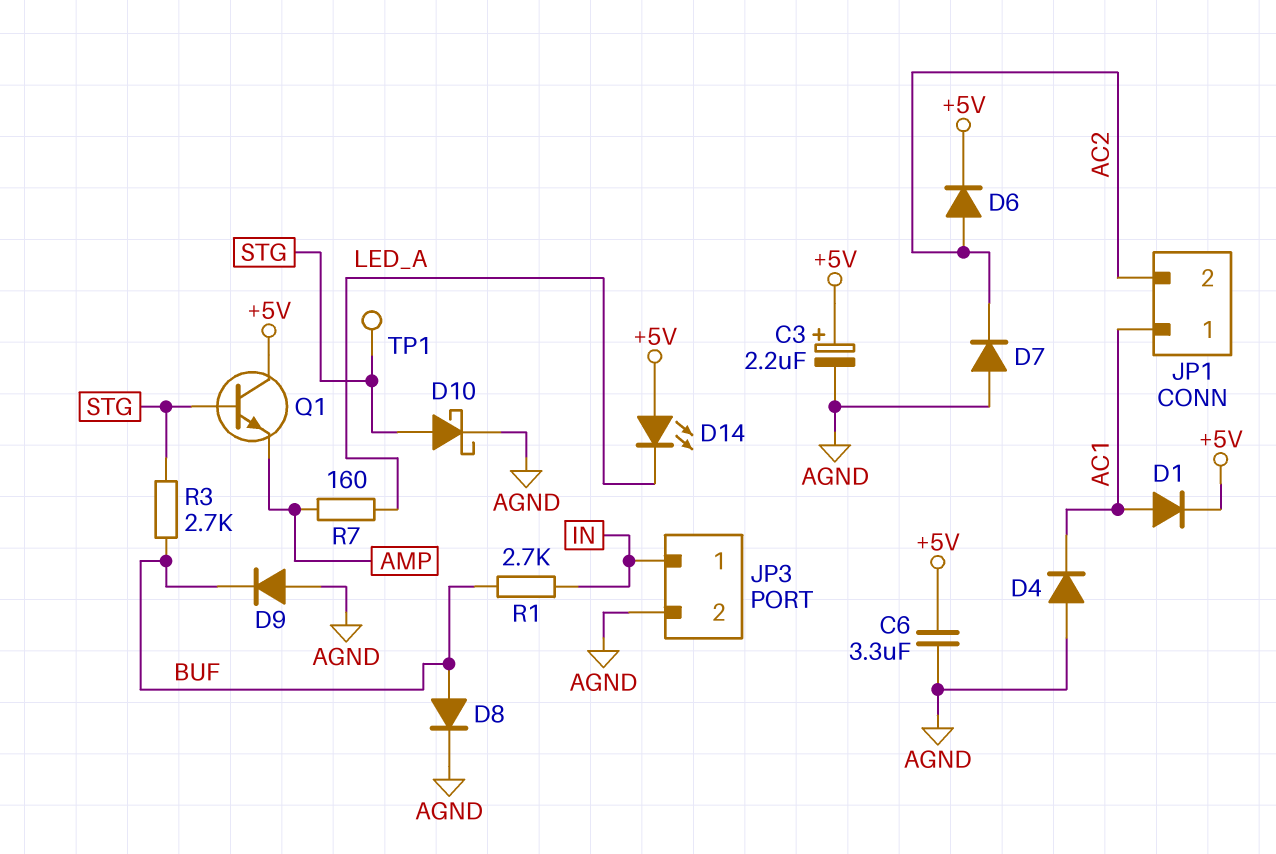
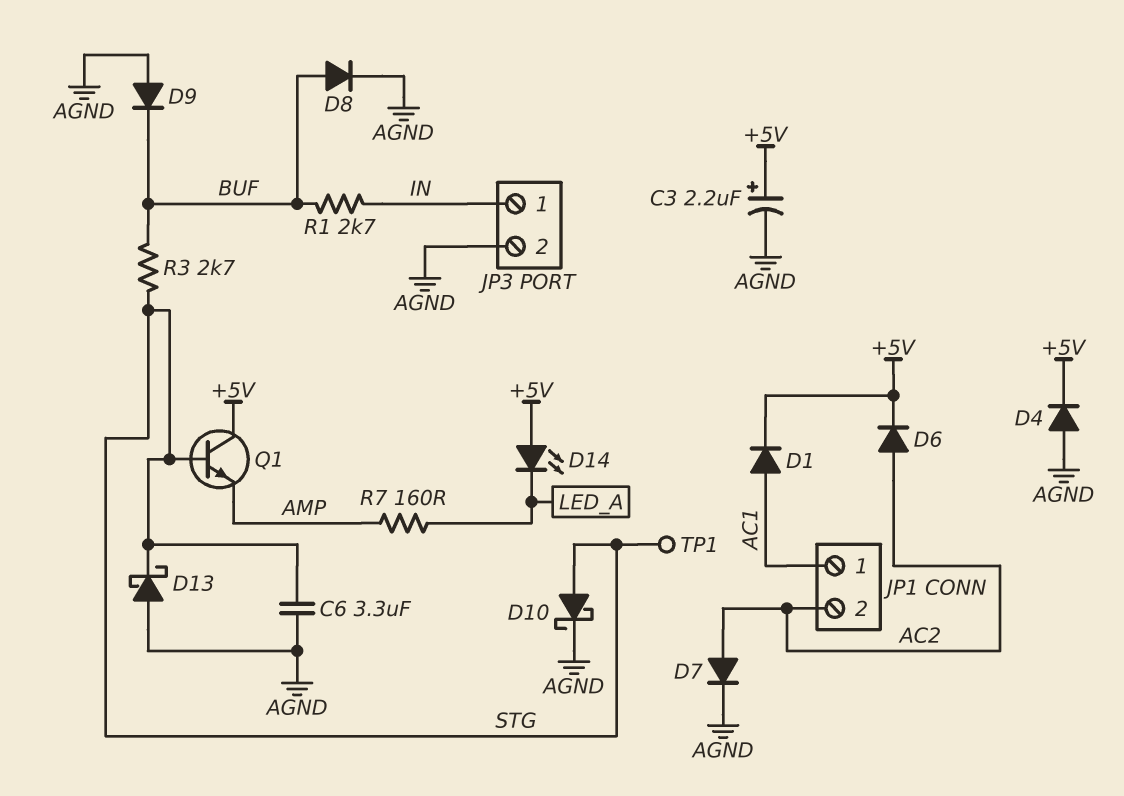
C6: 3.3uF (+5V, AGND) -> 3.3uF (AGND, STG)
D4: diode (A AGND, K AC1) -> diode (A AGND, K +5V)
D7: diode (A AGND, K AC2) -> diode (A AC2, K AGND)
D13: none -> schottky (A AGND, K STG)

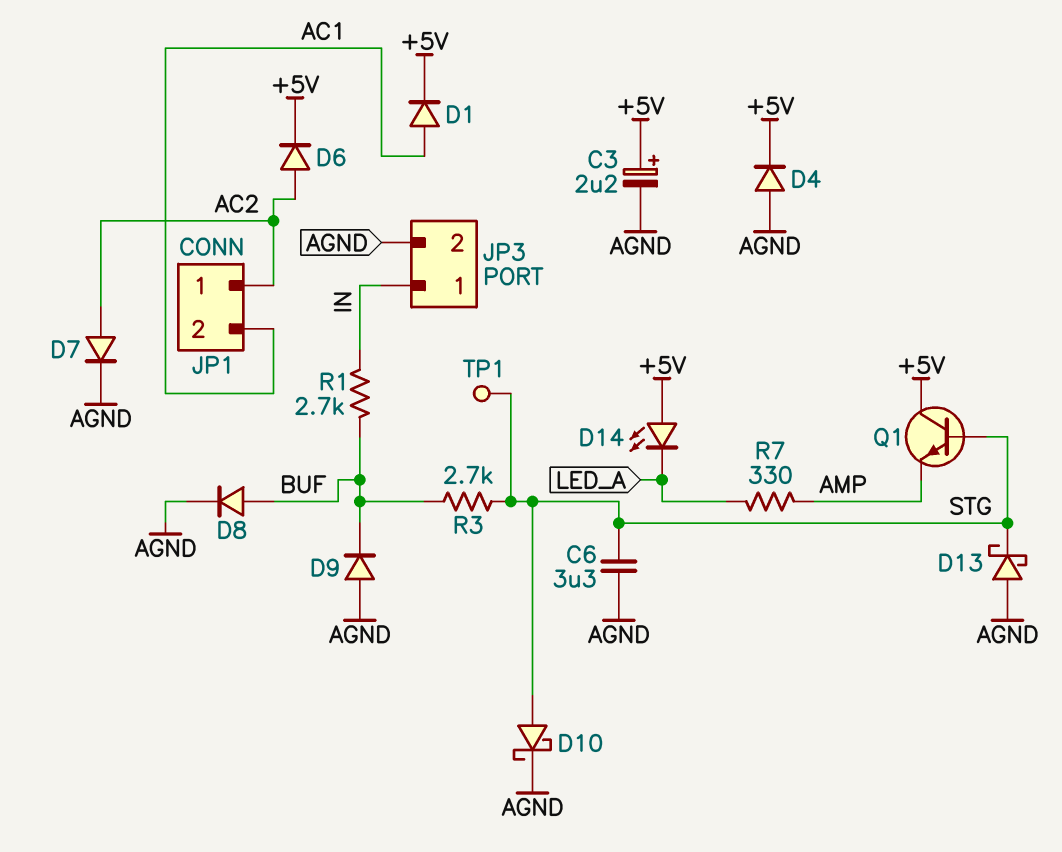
JP1 pin 1: AC1 -> AC2
JP1 pin 2: AC2 -> AC1
R7: 160 (AMP, LED_A) -> 330 (AMP, LED_A)

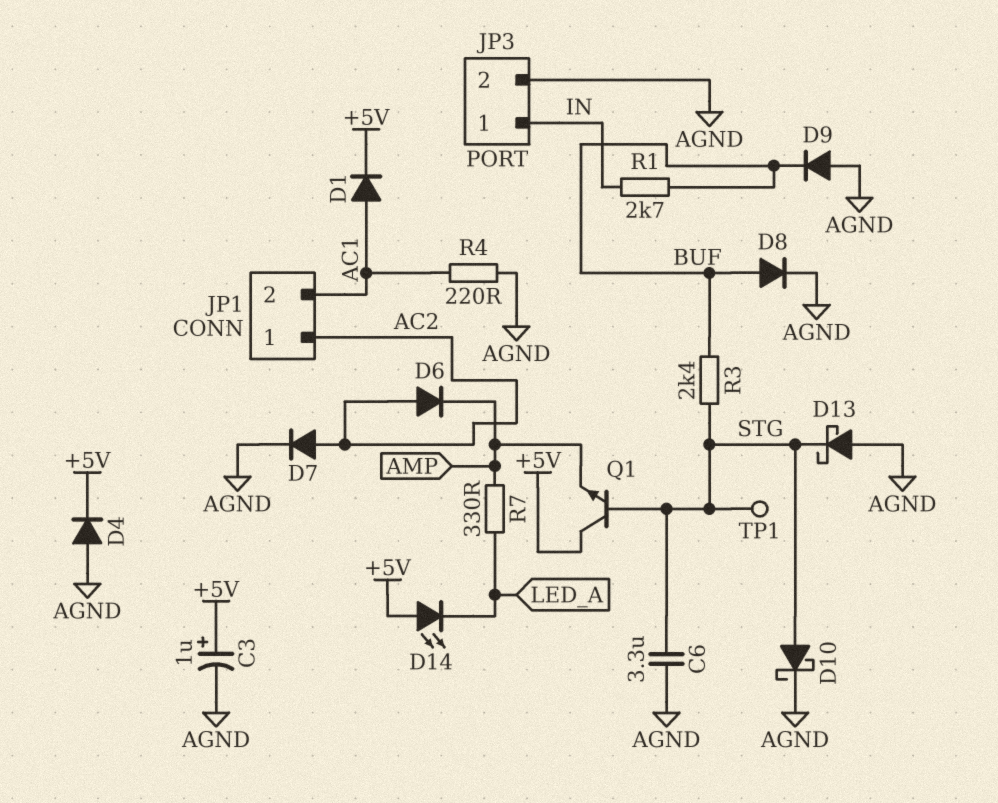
C3: 2.2uF (plus +5V, minus AGND) -> 1uF (plus +5V, minus AGND)
D6: diode (A AC2, K +5V) -> diode (A AC2, K AMP)
R3: 2.7k (BUF, STG) -> 2.4k (BUF, STG)
R4: none -> 220 (AC1, AGND)

